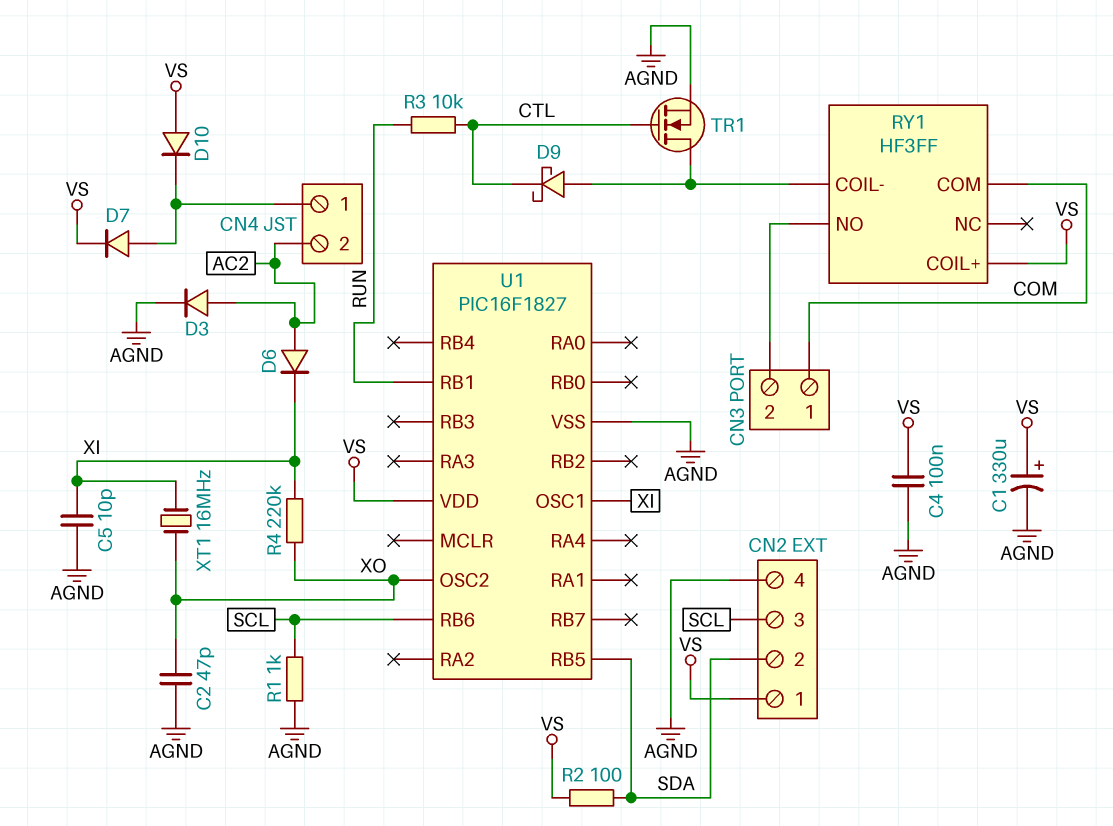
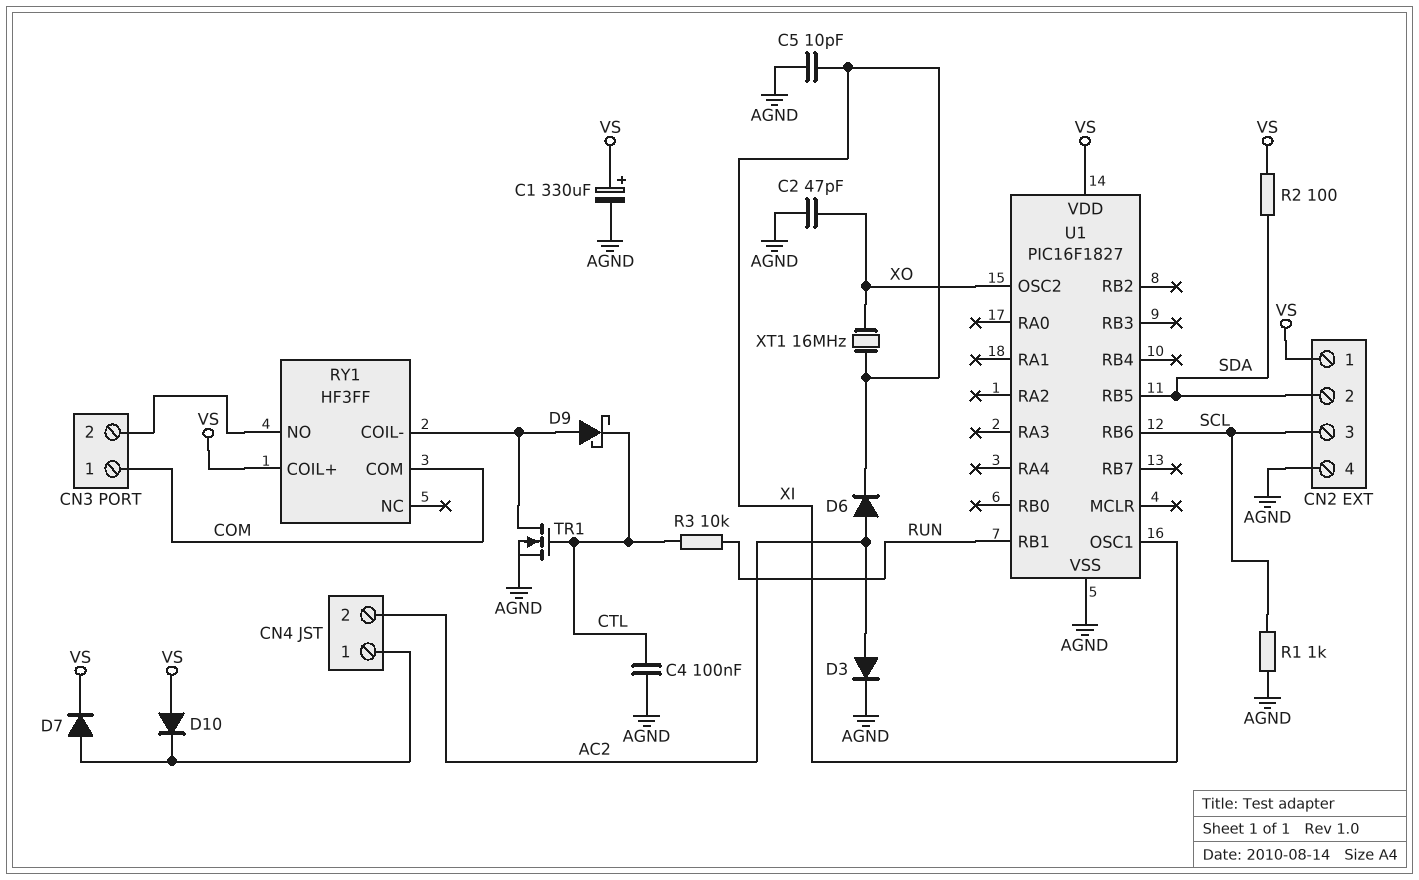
C4: 100nF (AGND, VS) -> 100nF (AGND, CTL)
R4: 220k (XI, XO) -> none

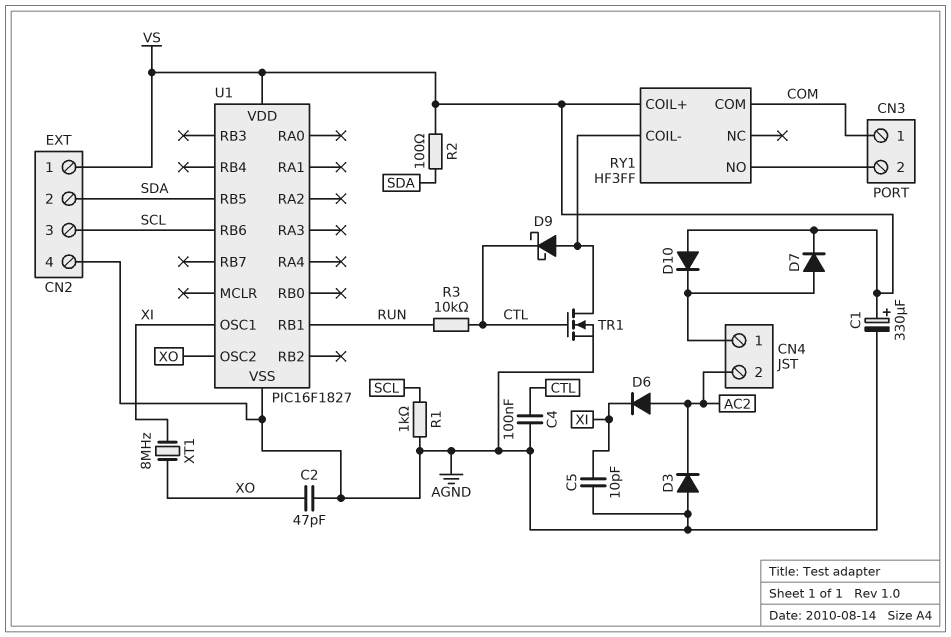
D3: diode (A AC2, K AGND) -> diode (A AGND, K AC2)
XT1: 16MHz (XI, XO) -> 8MHz (XI, XO)

